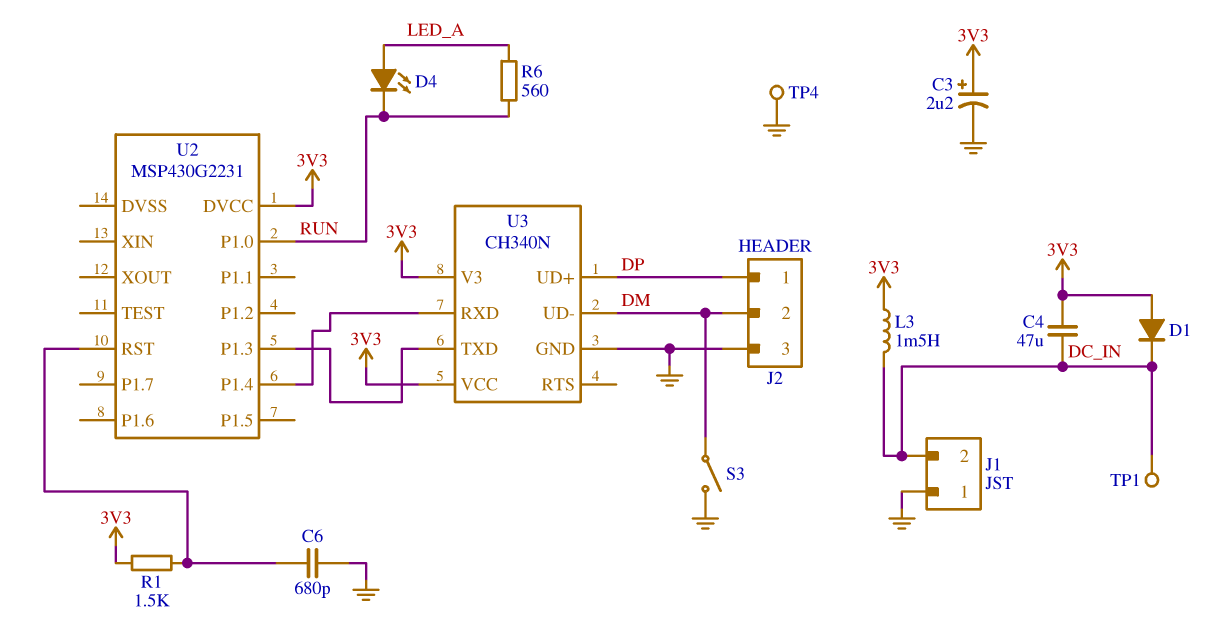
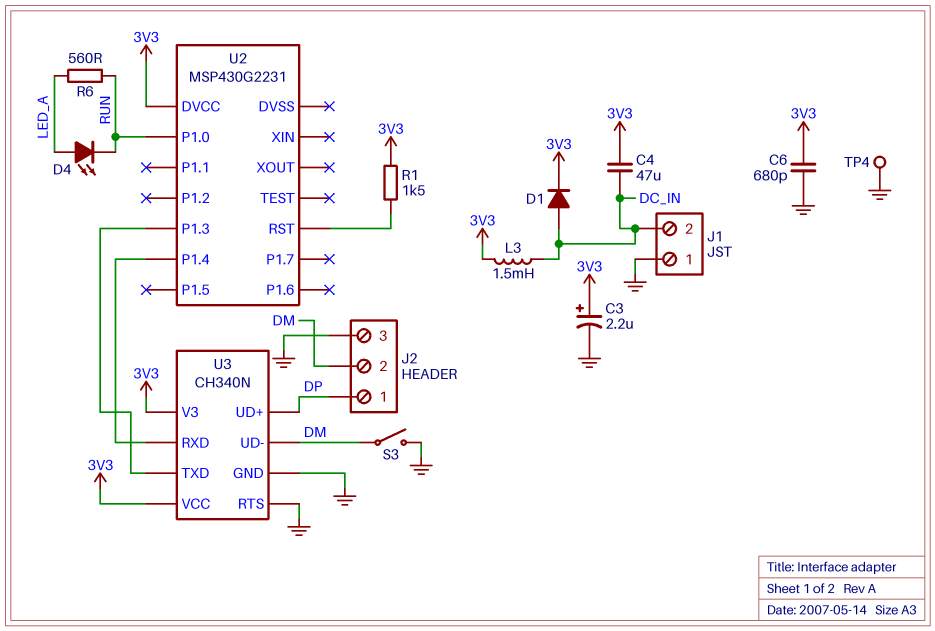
C6: 680pF (GND, U2/RST) -> 680pF (3V3, GND)
D1: diode (A 3V3, K DC_IN) -> diode (A DC_IN, K 3V3)
TP1: test point (DC_IN) -> none
U3 pin RTS: none -> GND

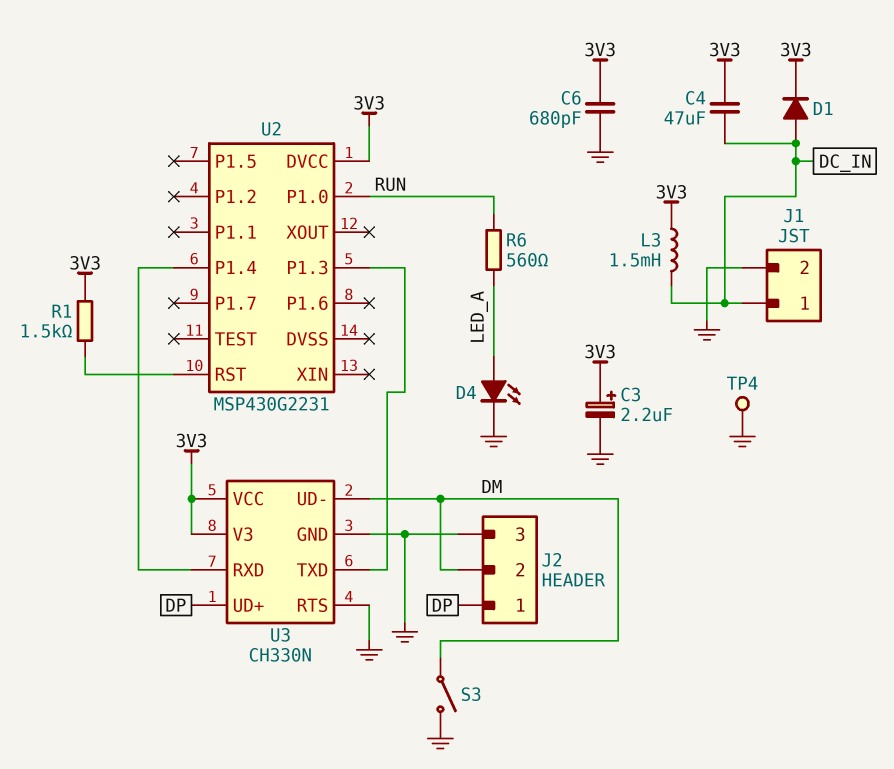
D4: LED (A LED_A, K RUN) -> LED (A LED_A, K GND)
J1 pin 1: GND -> DC_IN
J1 pin 2: DC_IN -> GND
U3: CH340N -> CH330N

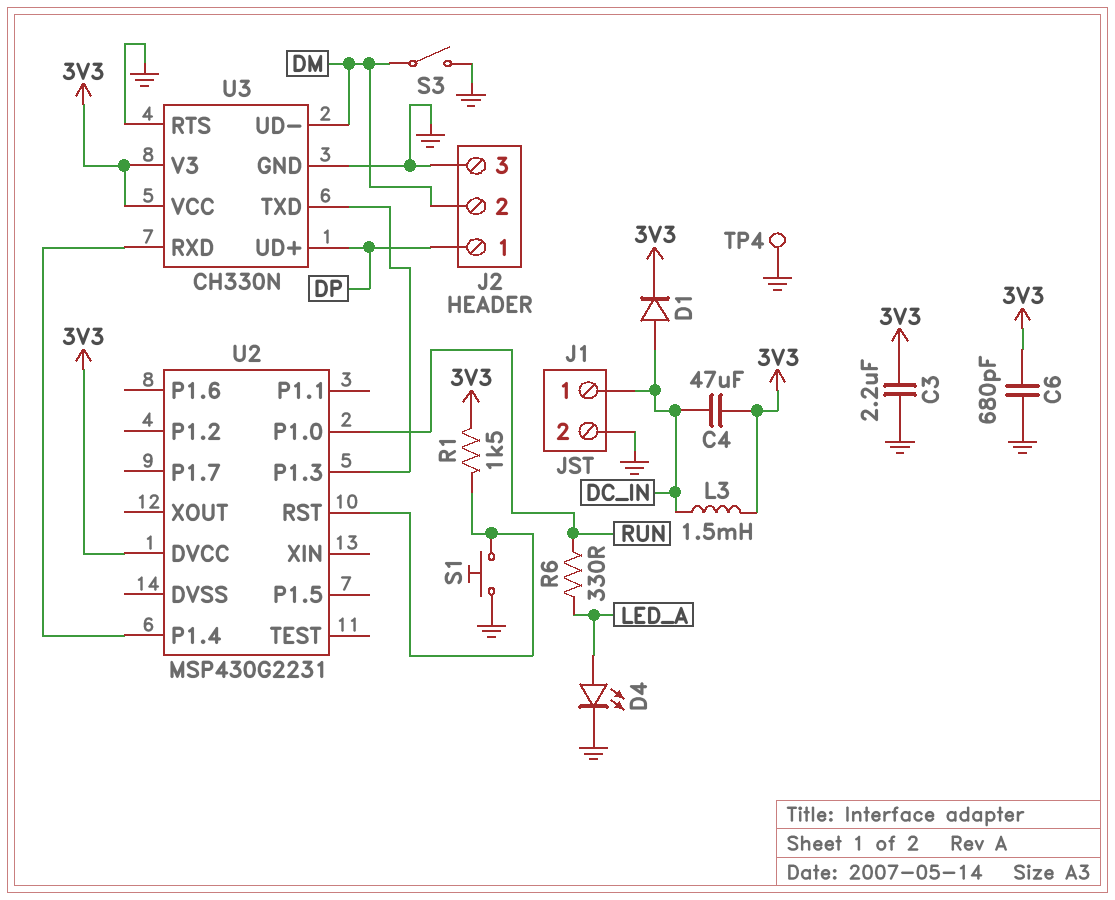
C3: 2.2uF (plus 3V3, minus GND) -> 2.2uF (3V3, GND)
R6: 560 (LED_A, RUN) -> 330 (LED_A, RUN)
S1: none -> button (GND, U2/RST)

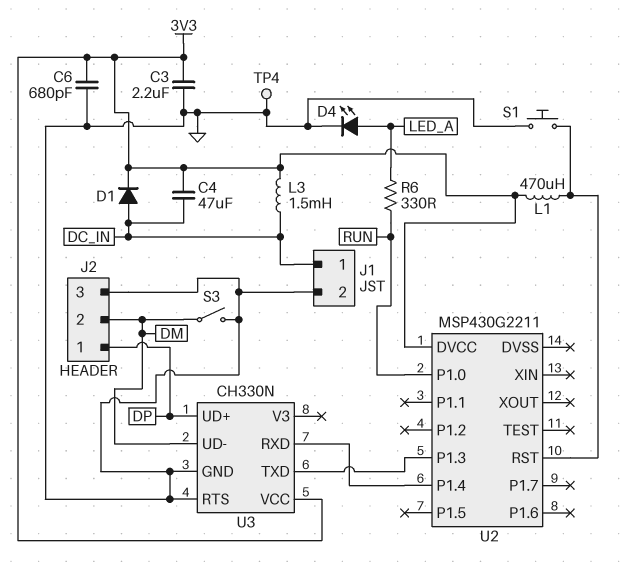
L1: none -> 470uH (3V3, U2/RST)
R1: 1.5k (3V3, U2/RST) -> none
U2: MSP430G2231 -> MSP430G2211
U3 pin V3: 3V3 -> none

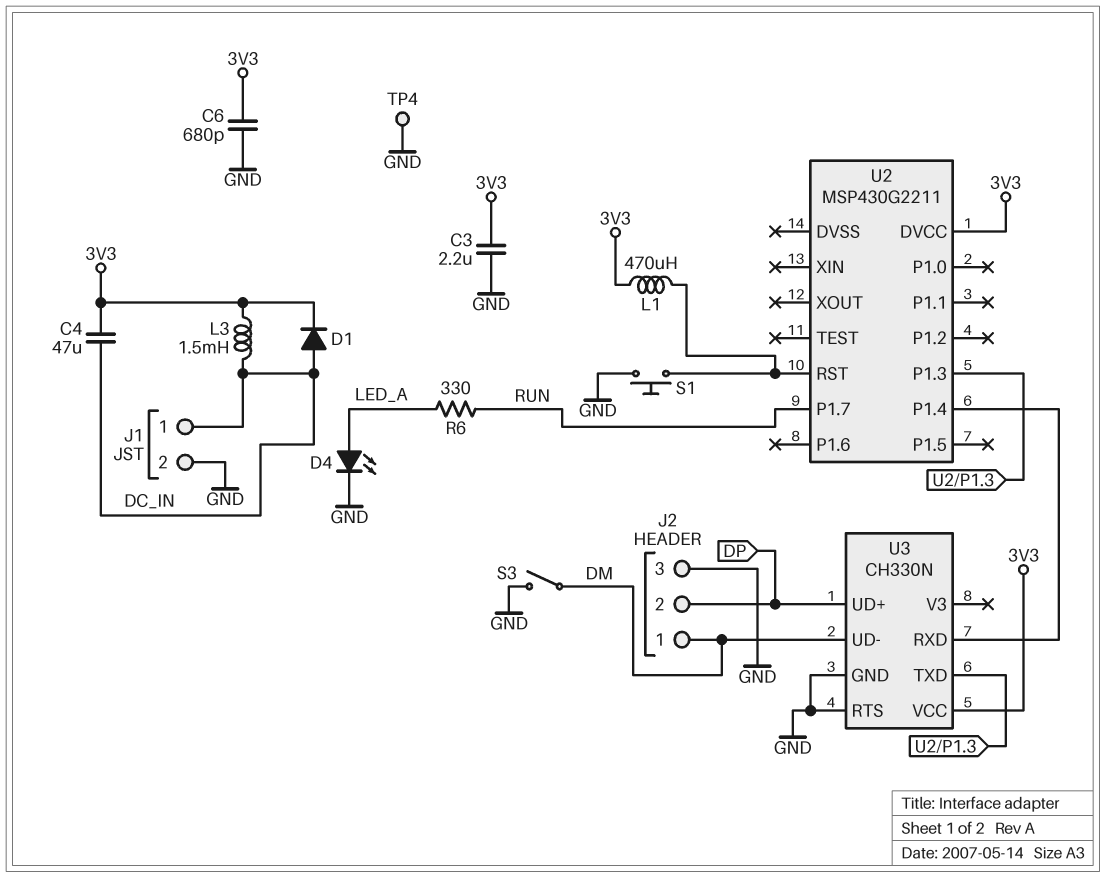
J2 pin 1: DP -> DM
J2 pin 2: DM -> DP
U2 pin P1.0: RUN -> none
U2 pin P1.7: none -> RUN

